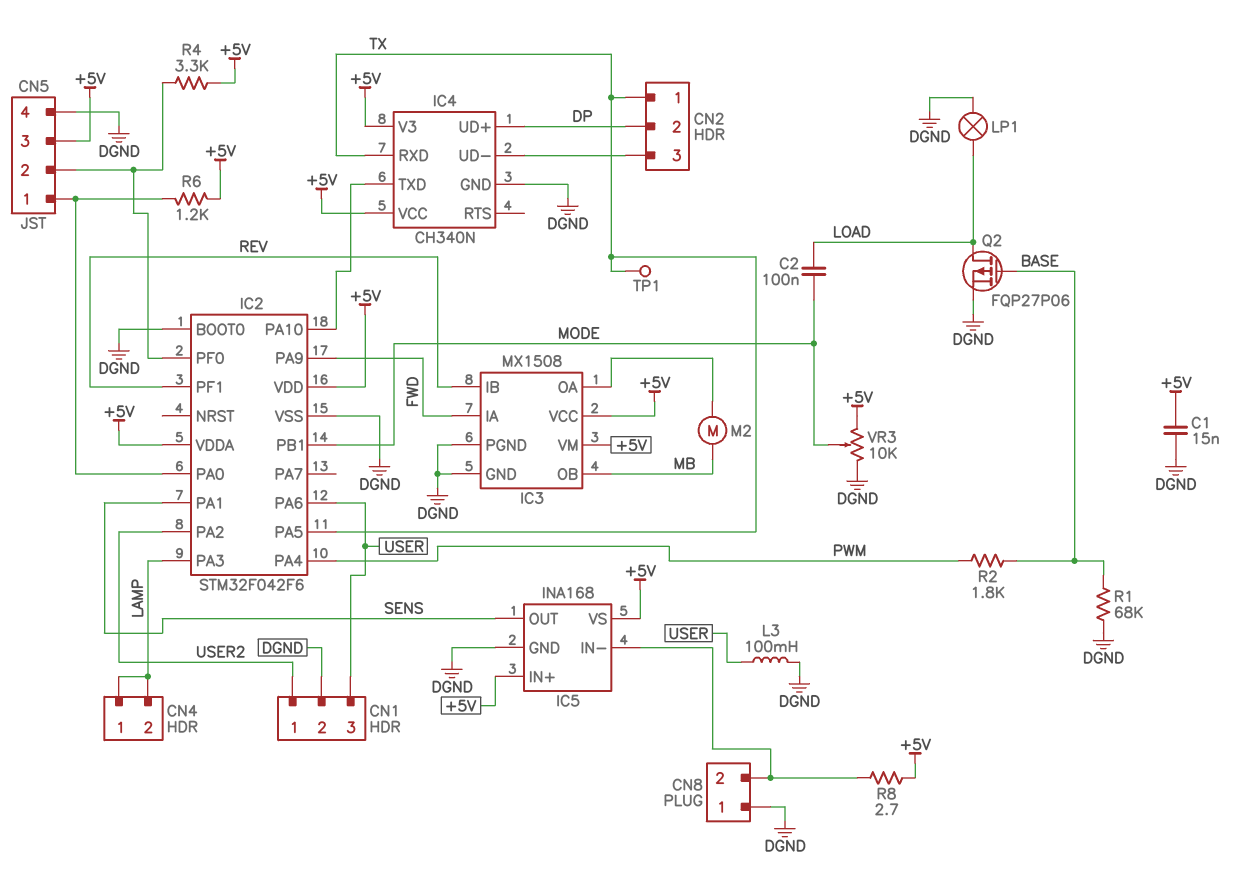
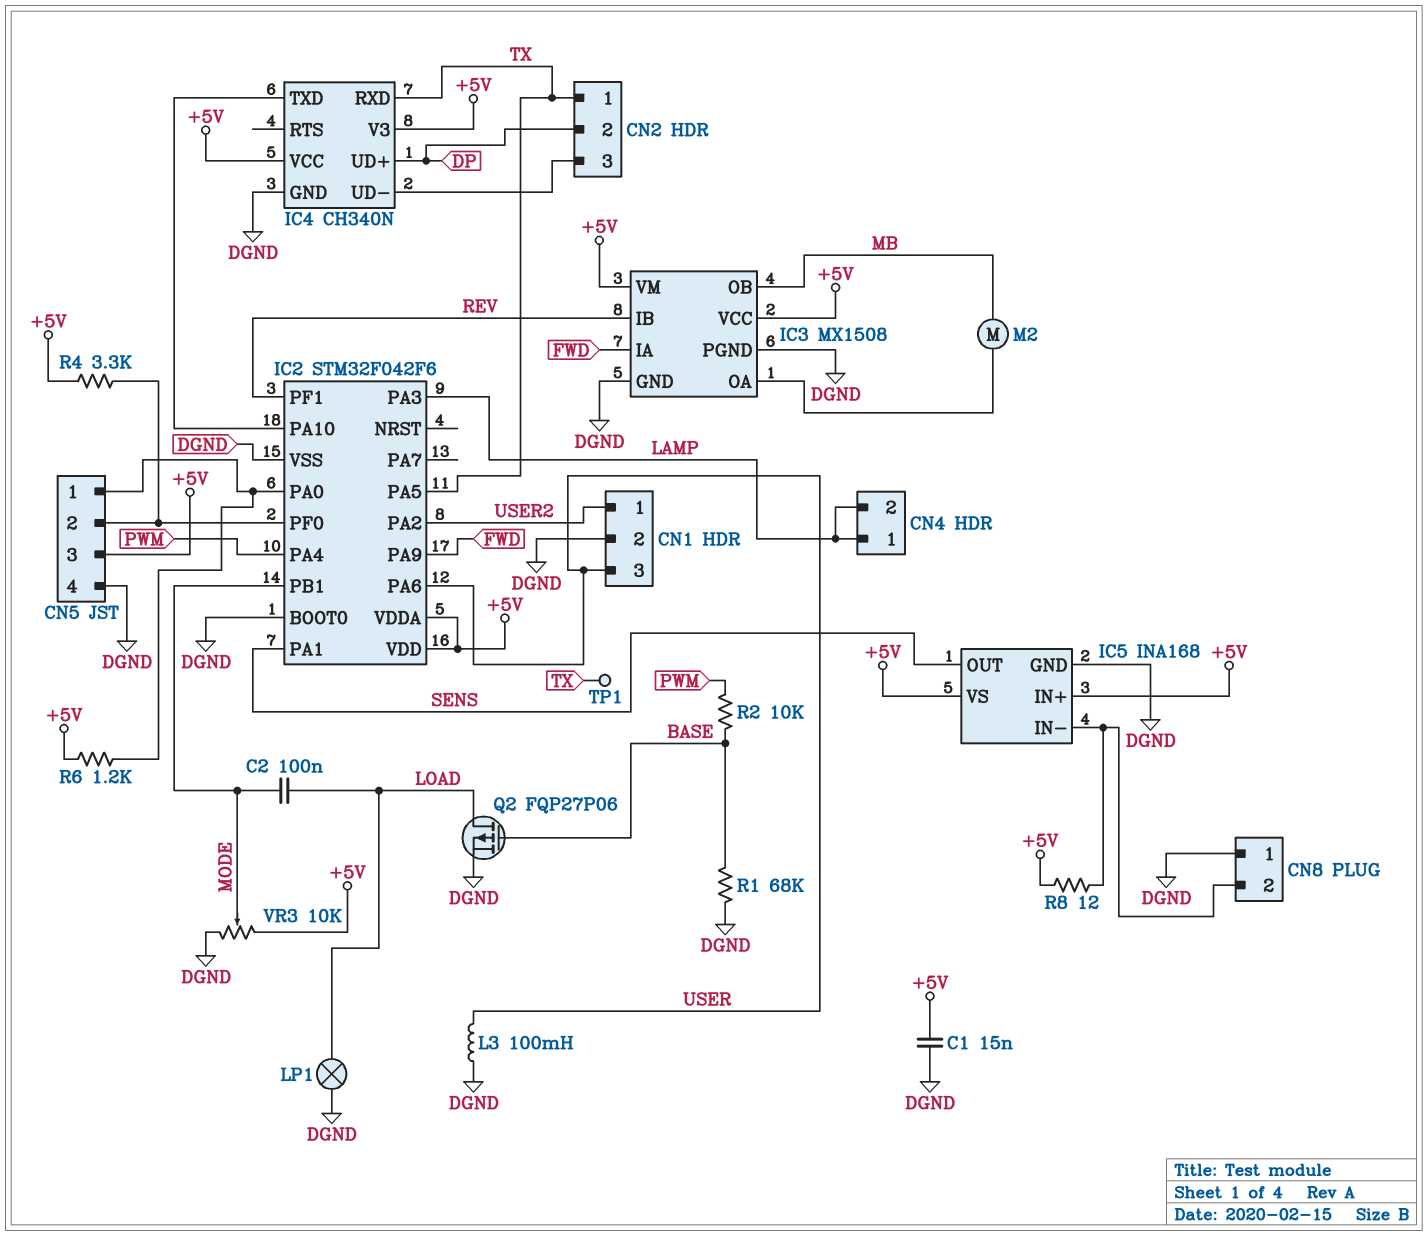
R2: 1.8k (BASE, PWM) -> 10k (BASE, PWM)
R8: 2.7 (+5V, CN8/2) -> 12 (+5V, CN8/2)

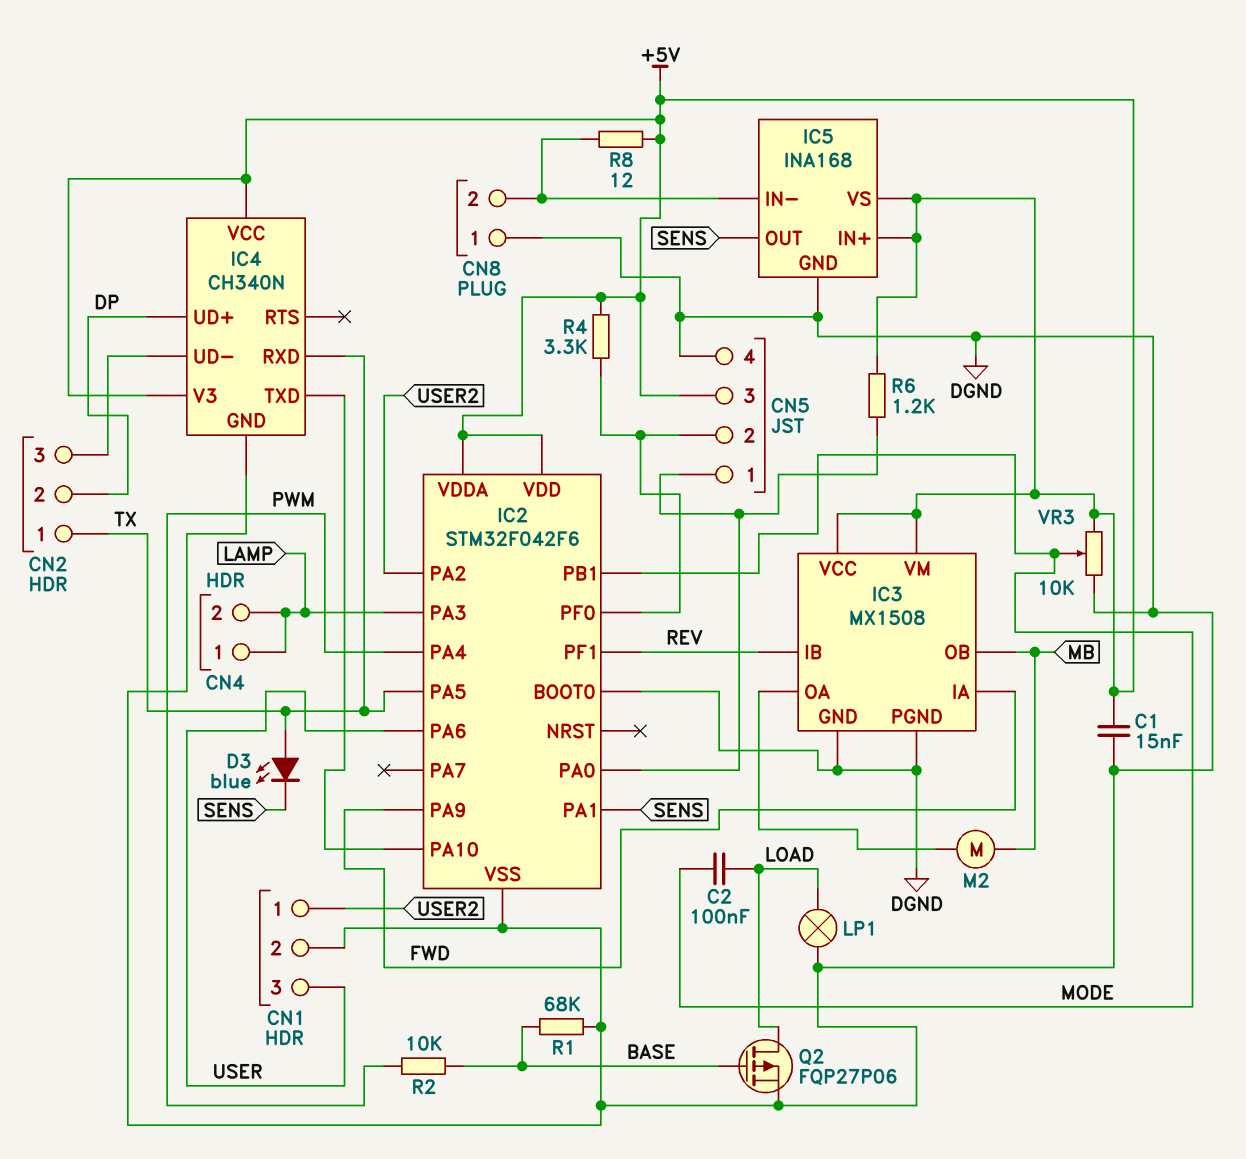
D3: none -> LED blue (A TX, K SENS)
L3: 100mH (DGND, USER) -> none
TP1: test point (TX) -> none

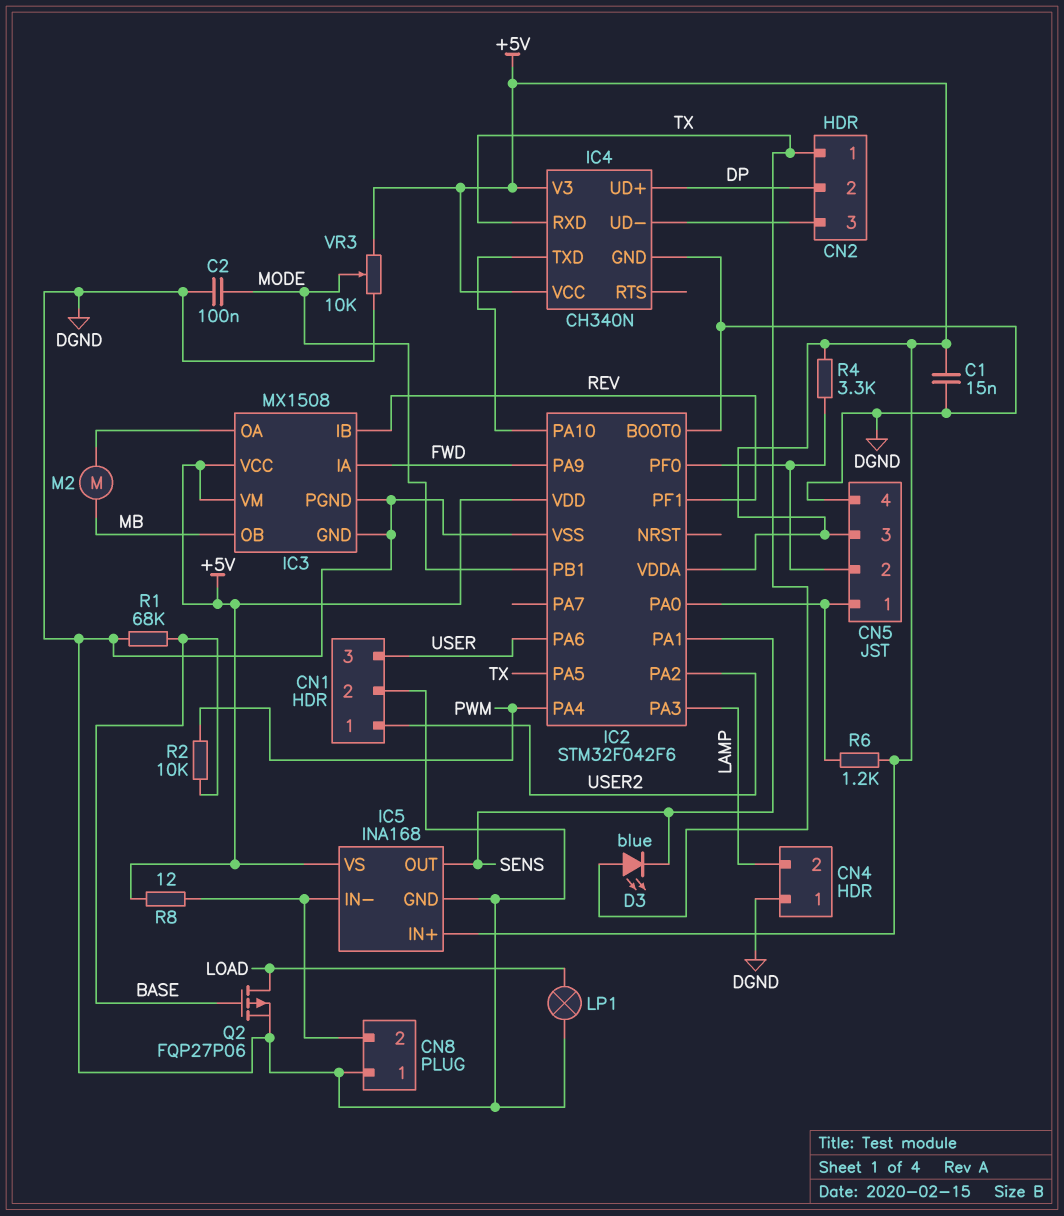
C2: 100nF (LOAD, MODE) -> 100nF (DGND, MODE)
CN4 pin 1: LAMP -> DGND

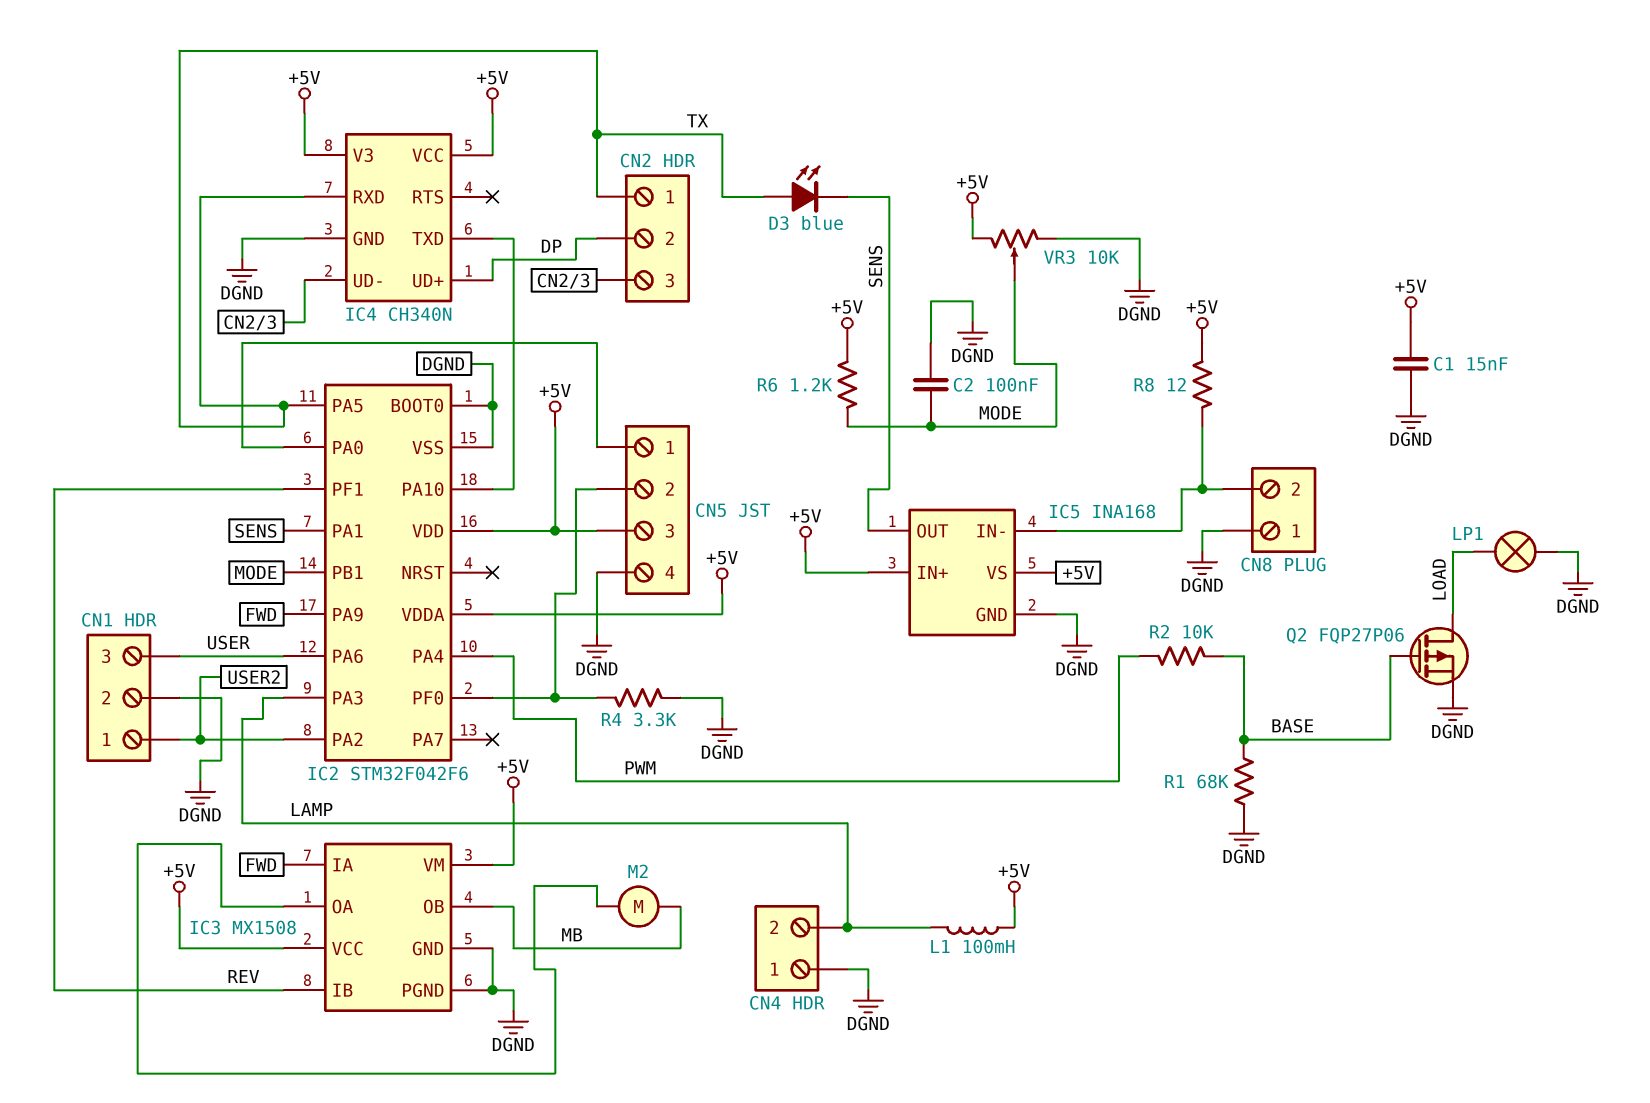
L1: none -> 100mH (+5V, LAMP)
R4: 3.3k (+5V, CN5/2) -> 3.3k (CN5/2, DGND)
R6: 1.2k (+5V, CN5/1) -> 1.2k (+5V, MODE)

